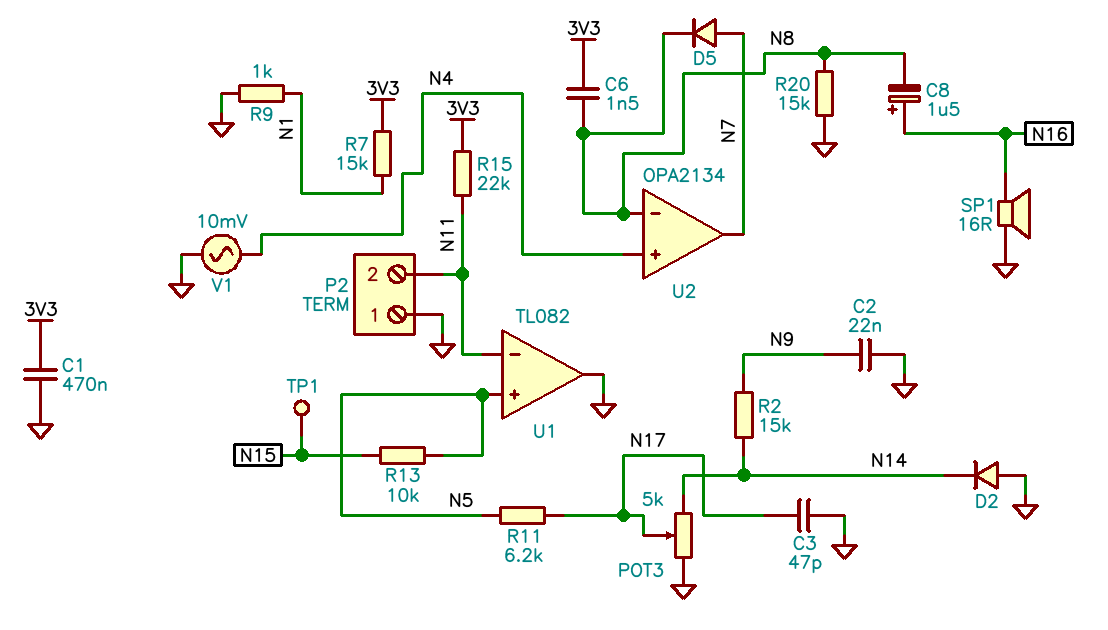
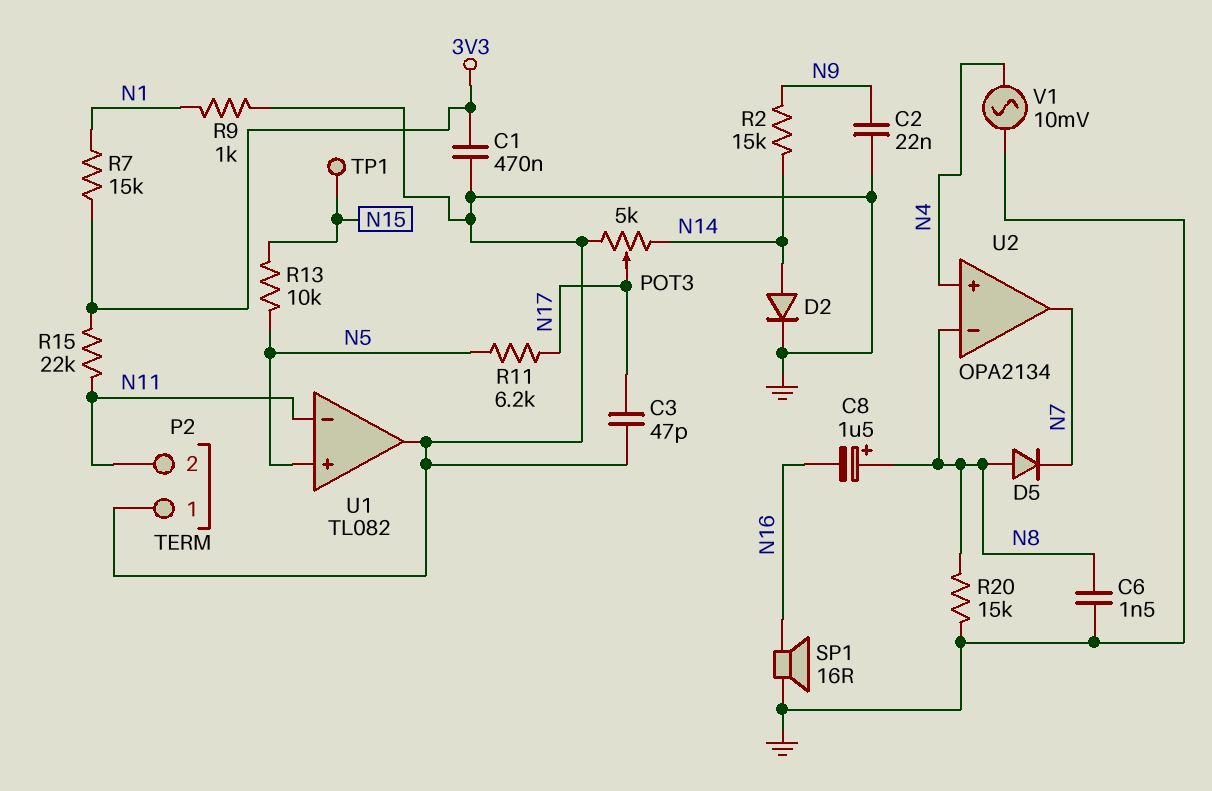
C6: 1.5nF (3V3, N8) -> 1.5nF (GND, N8)
C8: 1.5uF (plus N16, minus N8) -> 1.5uF (plus N8, minus N16)
D2: diode (A GND, K N14) -> diode (A N14, K GND)
D5: diode (A N7, K N8) -> diode (A N8, K N7)

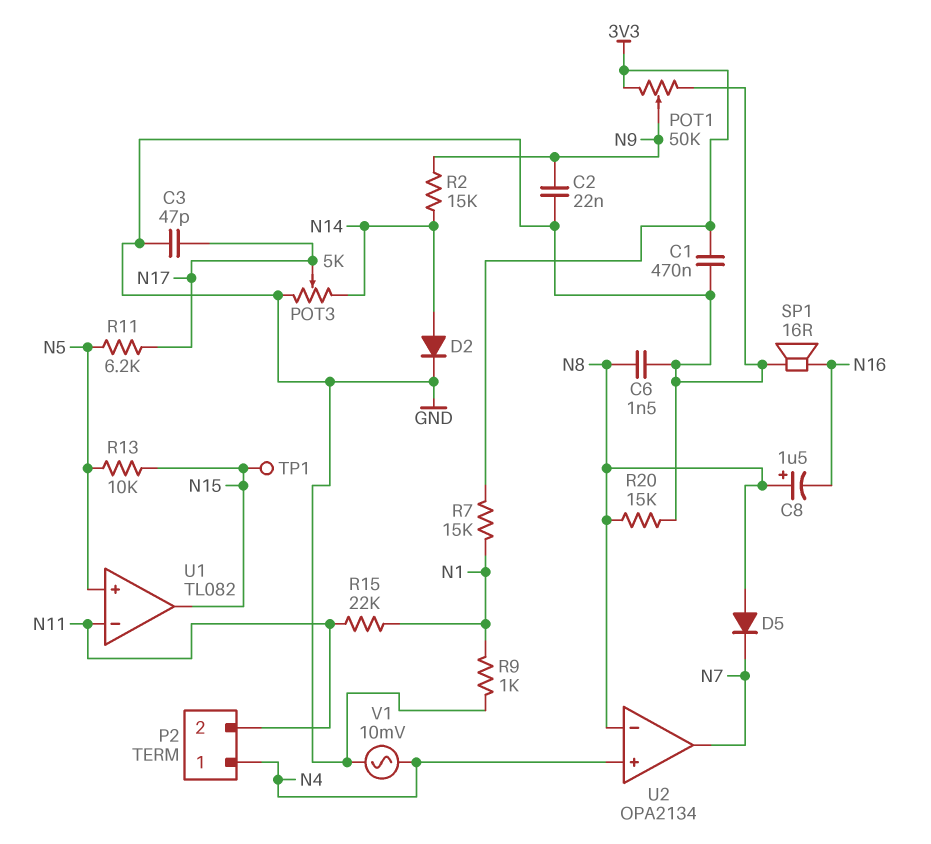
P2 pin 1: GND -> N4
POT1: none -> 50k (3V3, GND, wiper N9)
R15: 22k (3V3, N11) -> 22k (N1, N11)
U1 pin out: GND -> N15

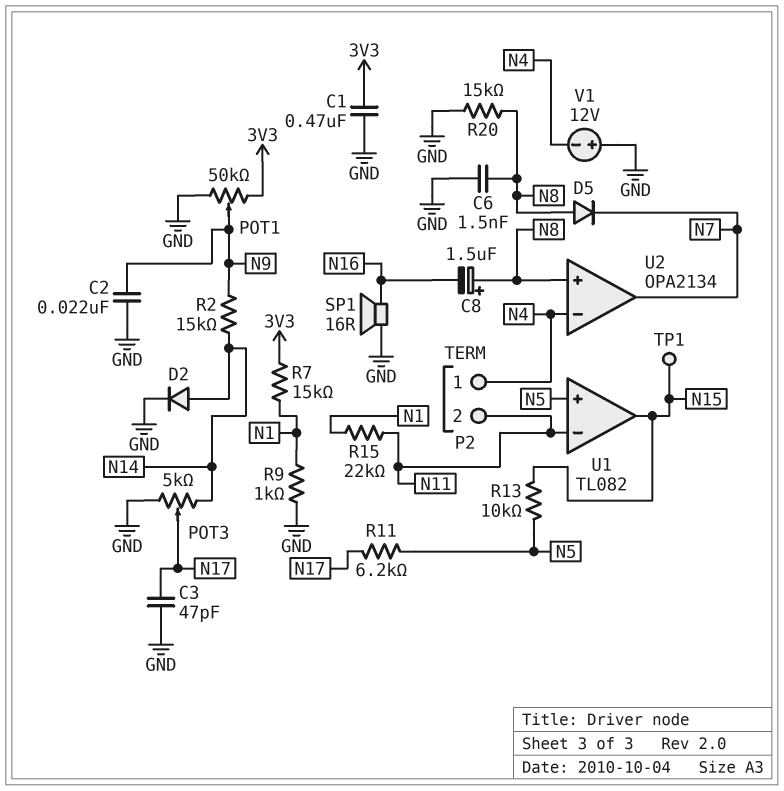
U2 pin in+: N4 -> N8
U2 pin in-: N8 -> N4
V1: AC 10mV (GND, N4) -> 12V (plus GND, minus N4)

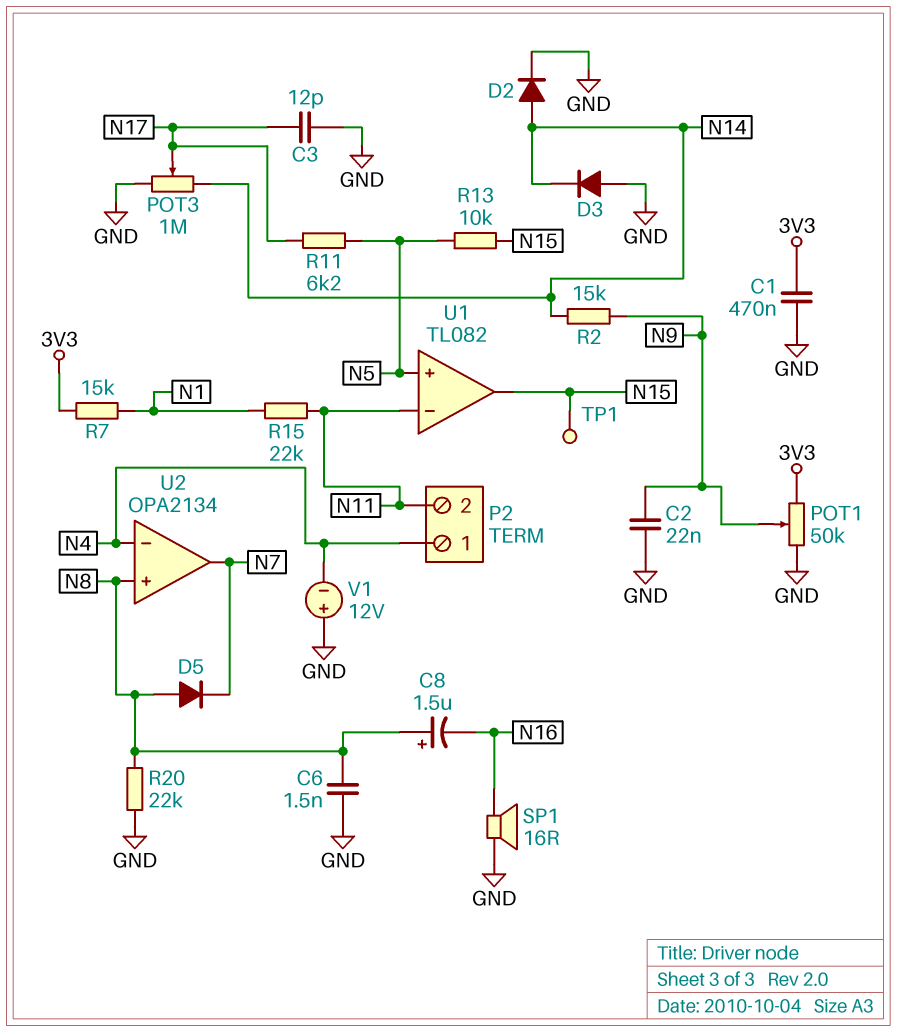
C3: 47pF (GND, N17) -> 12pF (GND, N17)
D3: none -> diode (A GND, K N14)
POT3: 5k (GND, N14, wiper N17) -> 1M (GND, N14, wiper N17)
R9: 1k (GND, N1) -> none
R20: 15k (GND, N8) -> 22k (GND, N8)

